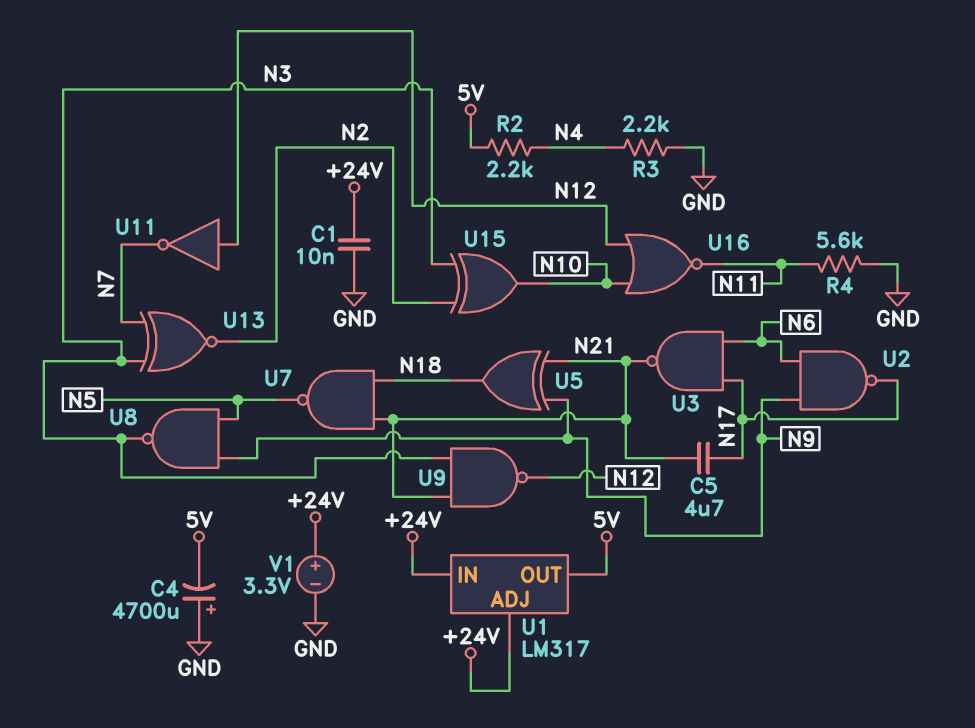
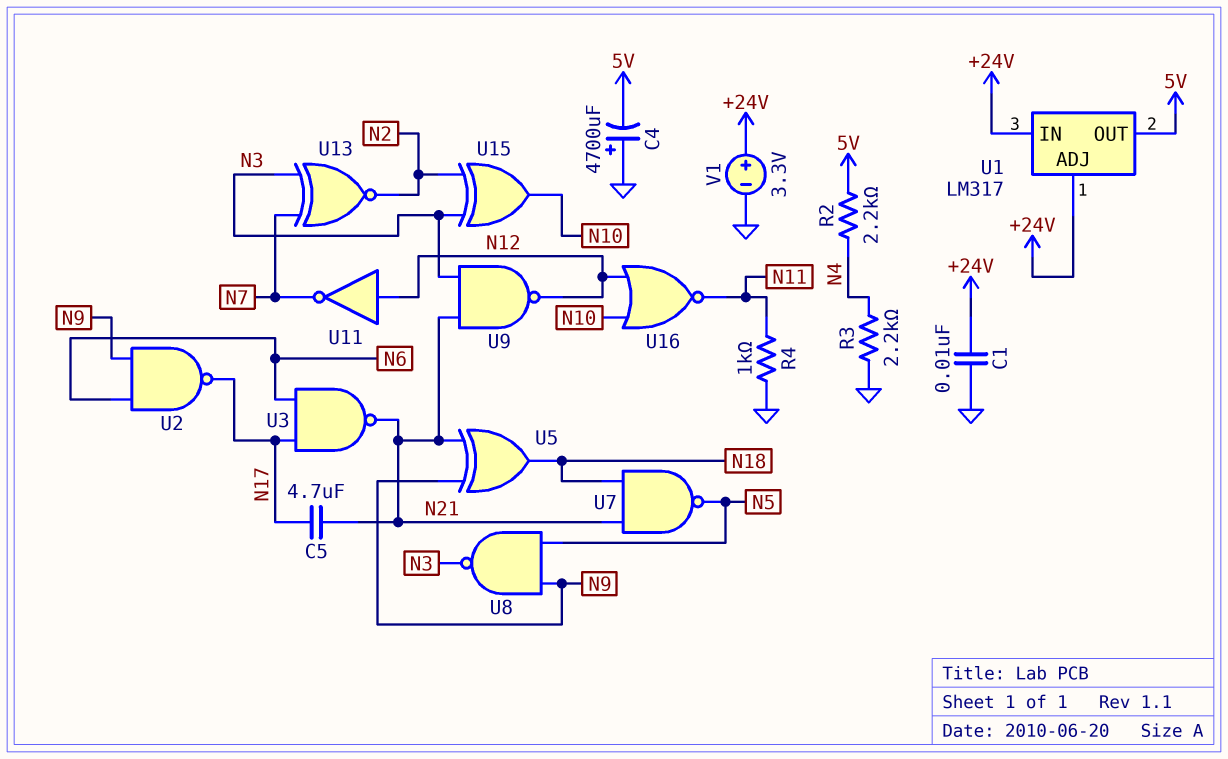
R4: 5.6k (GND, N11) -> 1k (GND, N11)

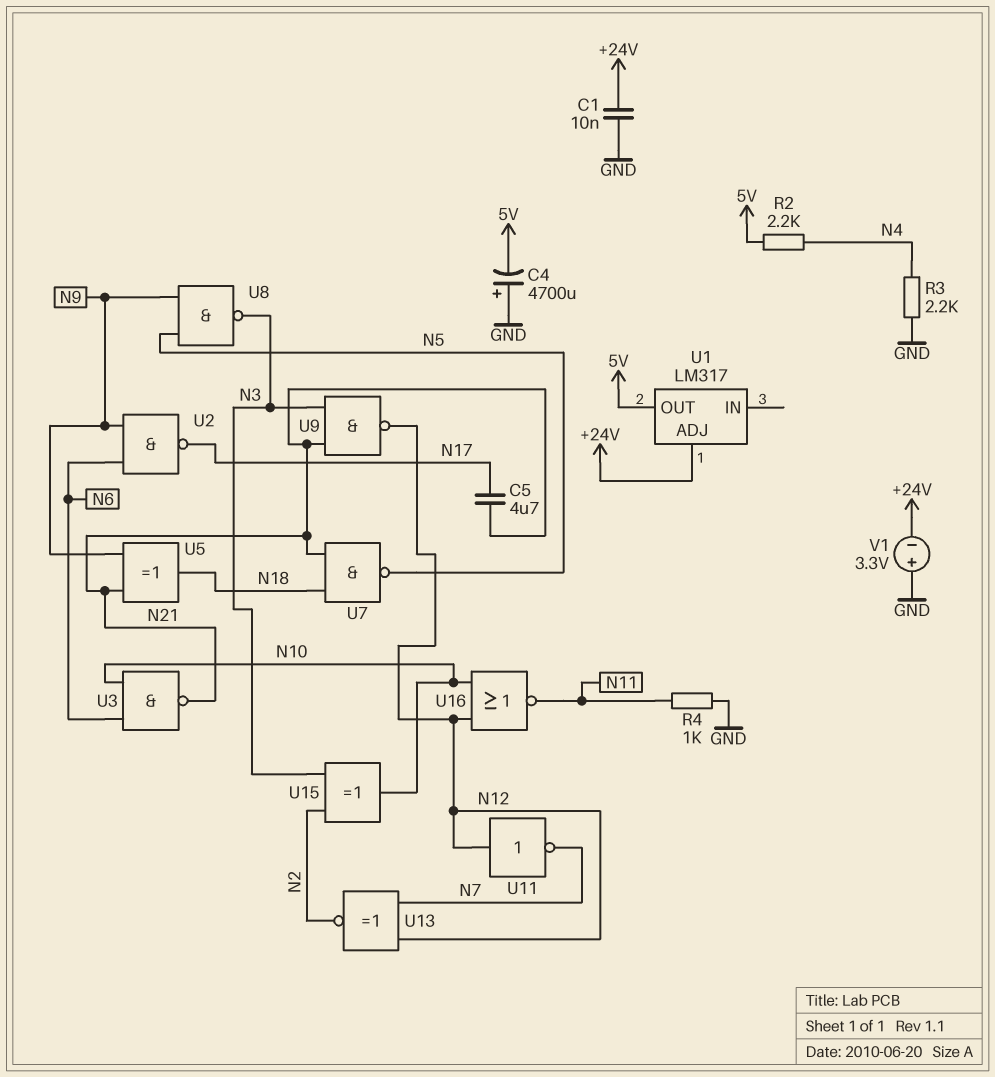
U1 pin IN: +24V -> none
U3: NAND (in N6, in N17, out N21) -> NAND (in N6, in N10, out N21)
U13: XNOR (in N3, in N7, out N2) -> XNOR (in N7, in N12, out N2)
V1: 3.3V (plus +24V, minus GND) -> 3.3V (plus GND, minus +24V)

